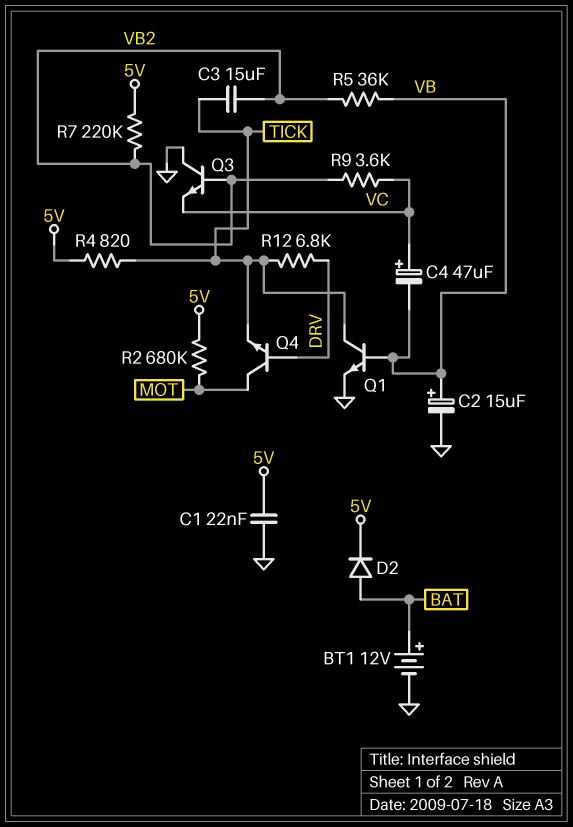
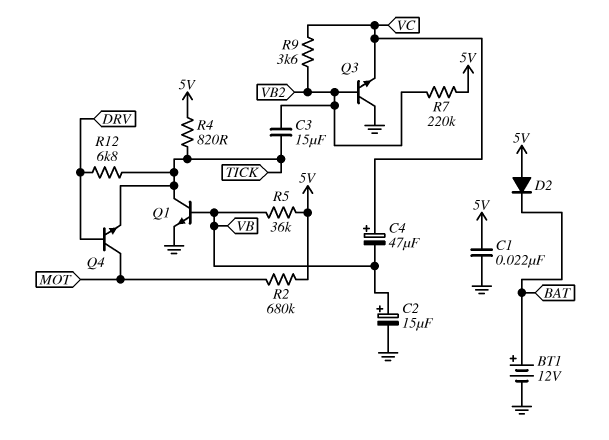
D2: diode (A BAT, K 5V) -> diode (A 5V, K BAT)
R5: 36k (VB, VB2) -> 36k (5V, VB)

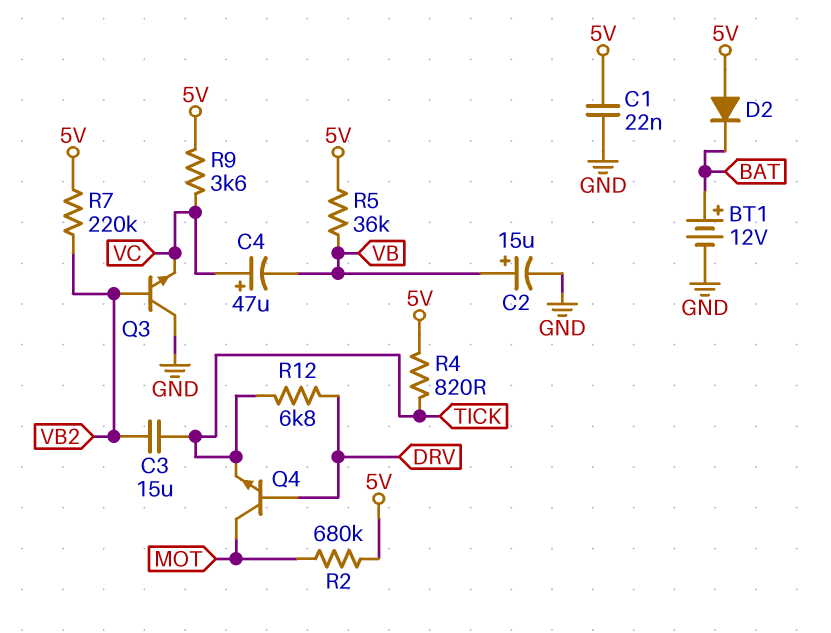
Q1: NPN (B VB, C TICK, E GND) -> none
R9: 3.6k (VB2, VC) -> 3.6k (5V, VC)

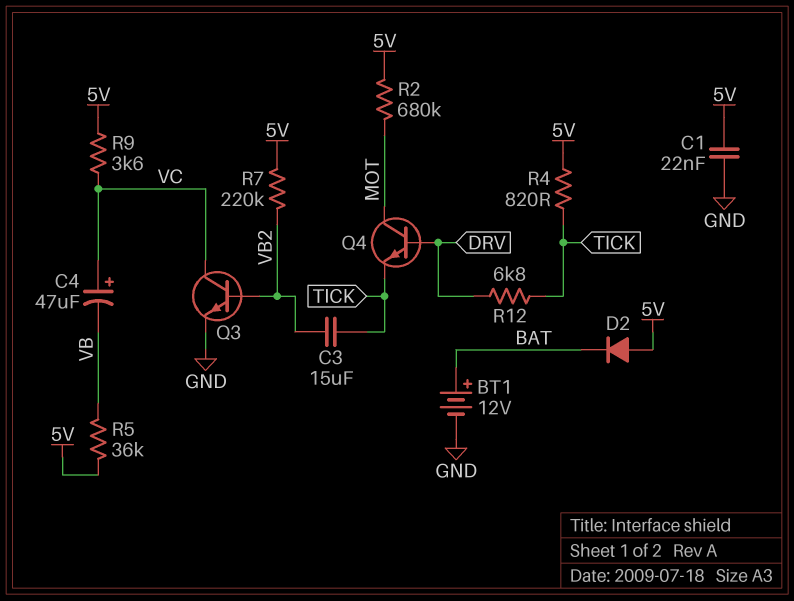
C2: 15uF (plus VB, minus GND) -> none
Q3: NPN (B VB2, C GND, E VC) -> NPN (B VB2, C VC, E GND)

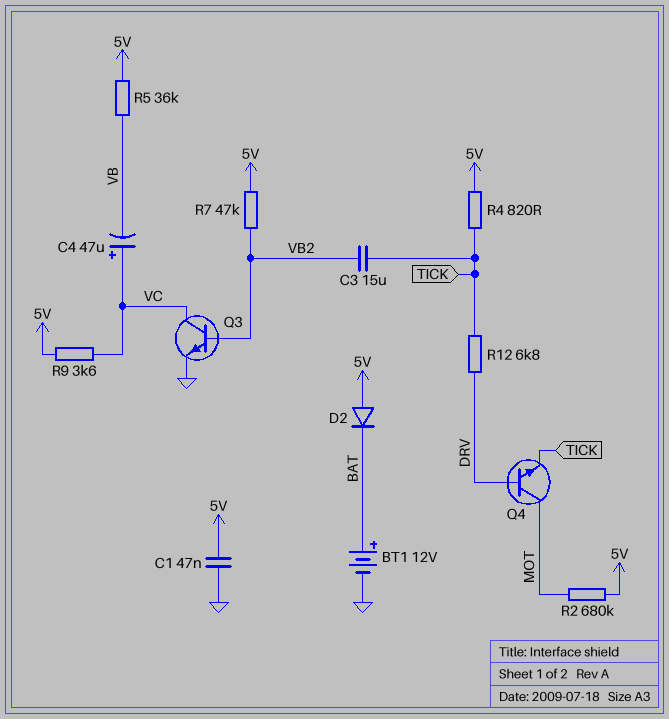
C1: 22nF (5V, GND) -> 47nF (5V, GND)
R7: 220k (5V, VB2) -> 47k (5V, VB2)

